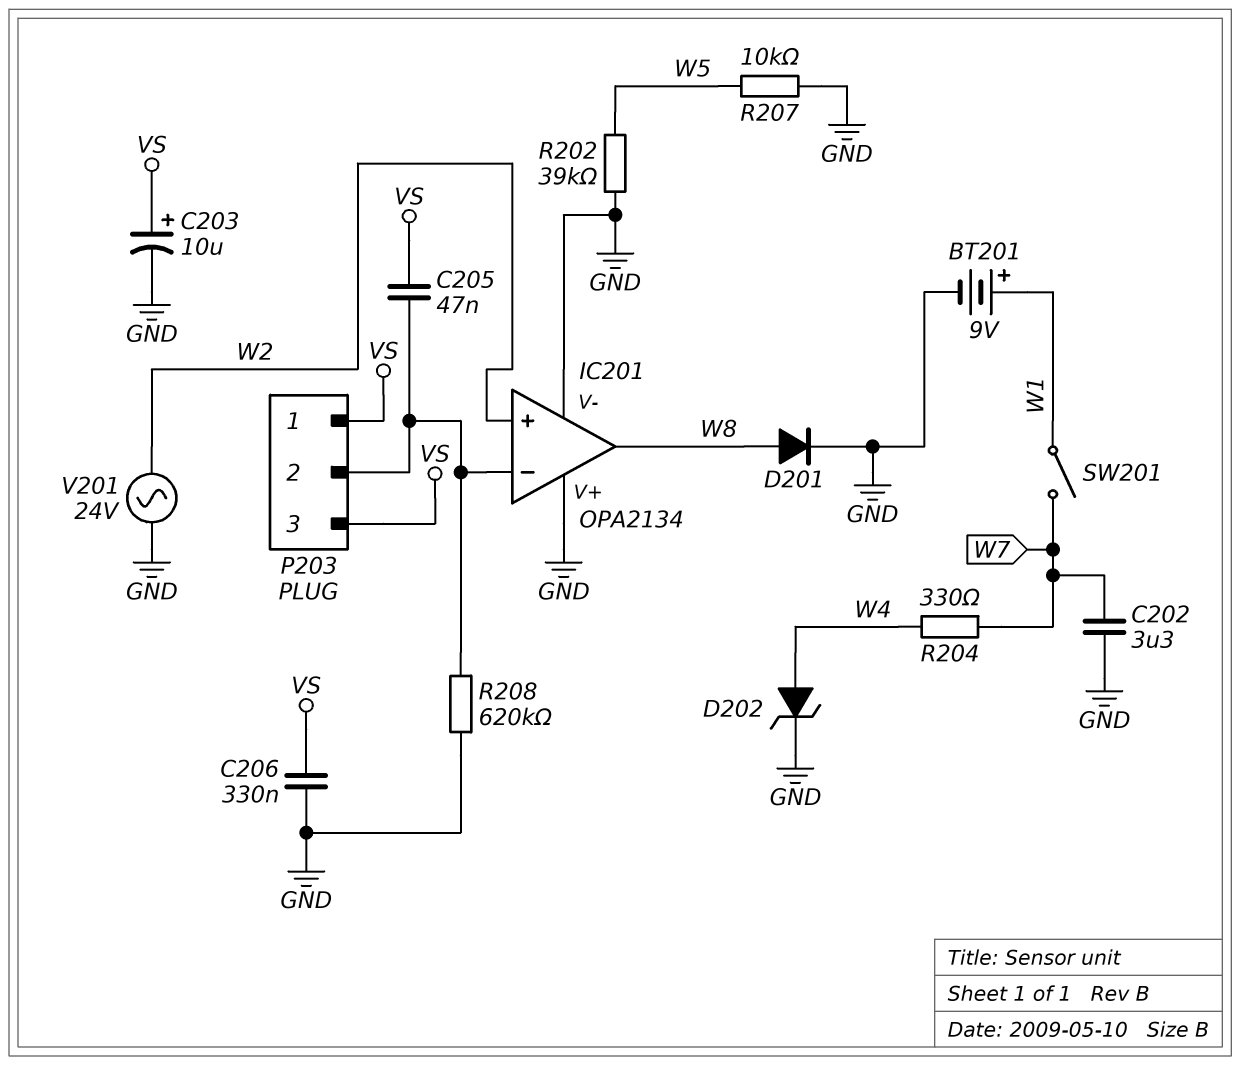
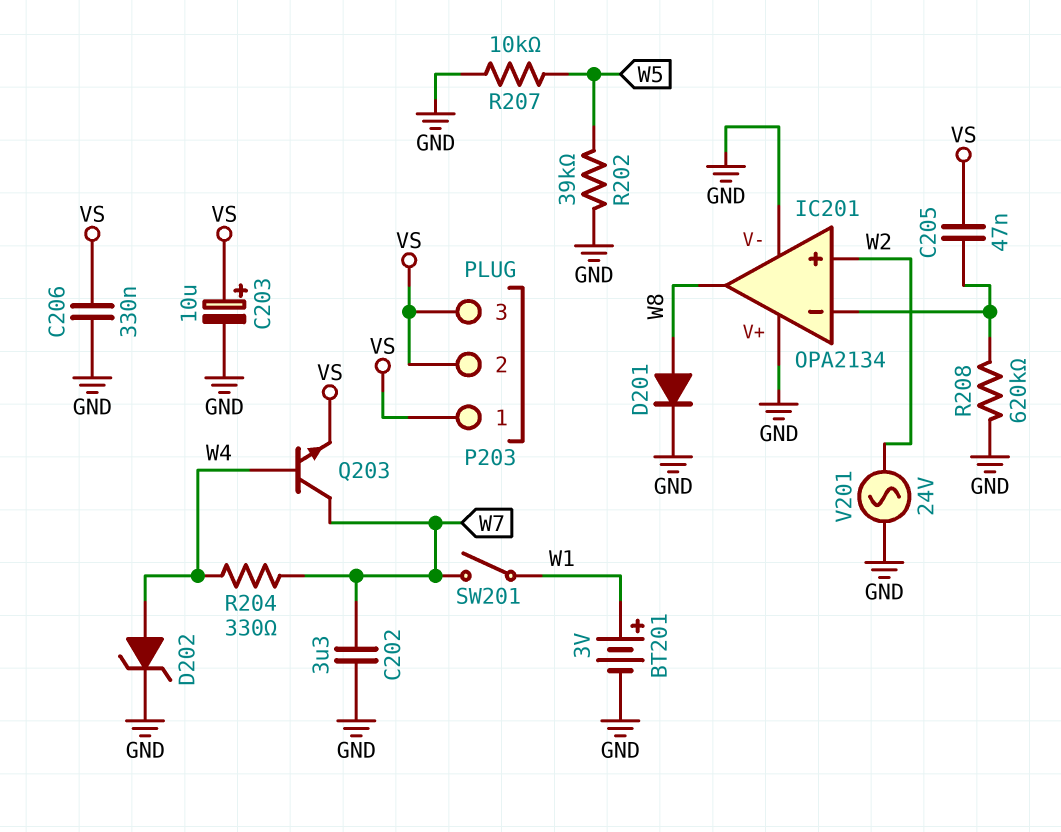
BT201: 9V (plus W1, minus GND) -> 3V (plus W1, minus GND)
P203 pin 2: IC201/in- -> VS
Q203: none -> NPN (B W4, C W7, E VS)

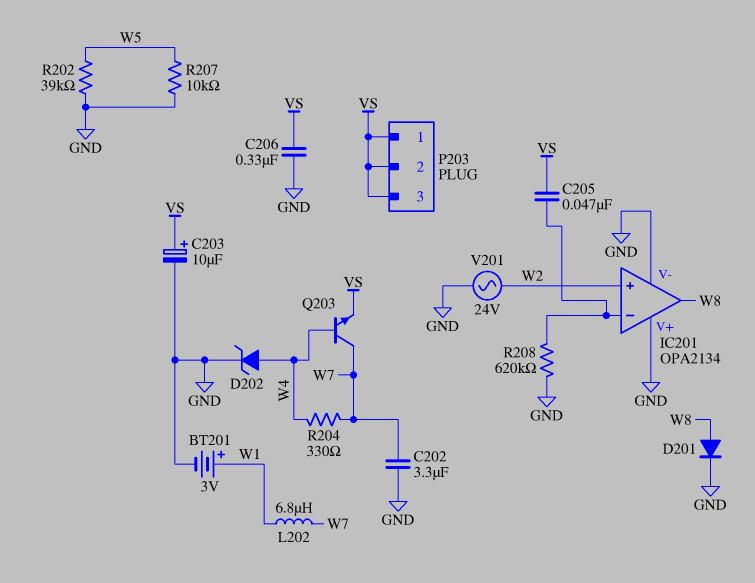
L202: none -> 6.8uH (W1, W7)
SW201: switch (W1, W7) -> none

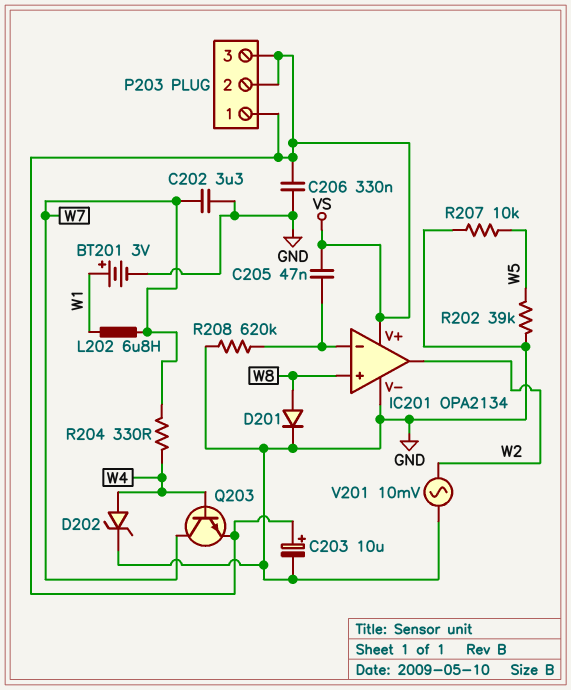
IC201 pin V+: GND -> VS
IC201 pin in+: W2 -> W8
IC201 pin out: W8 -> W2
V201: AC 24V (GND, W2) -> AC 10mV (GND, W2)

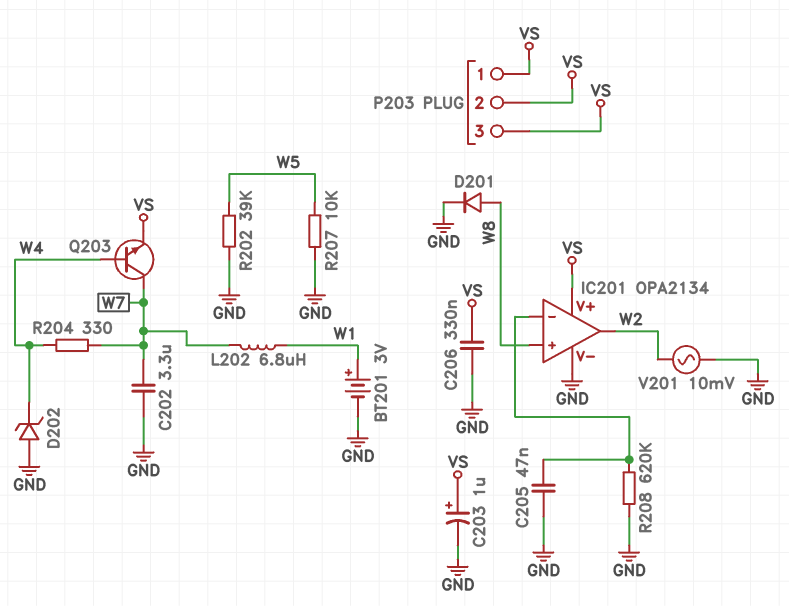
C203: 10uF (plus VS, minus GND) -> 1uF (plus VS, minus GND)
C205: 47nF (IC201/in-, VS) -> 47nF (GND, IC201/in-)
D202: zener (A W4, K GND) -> zener (A GND, K W4)

